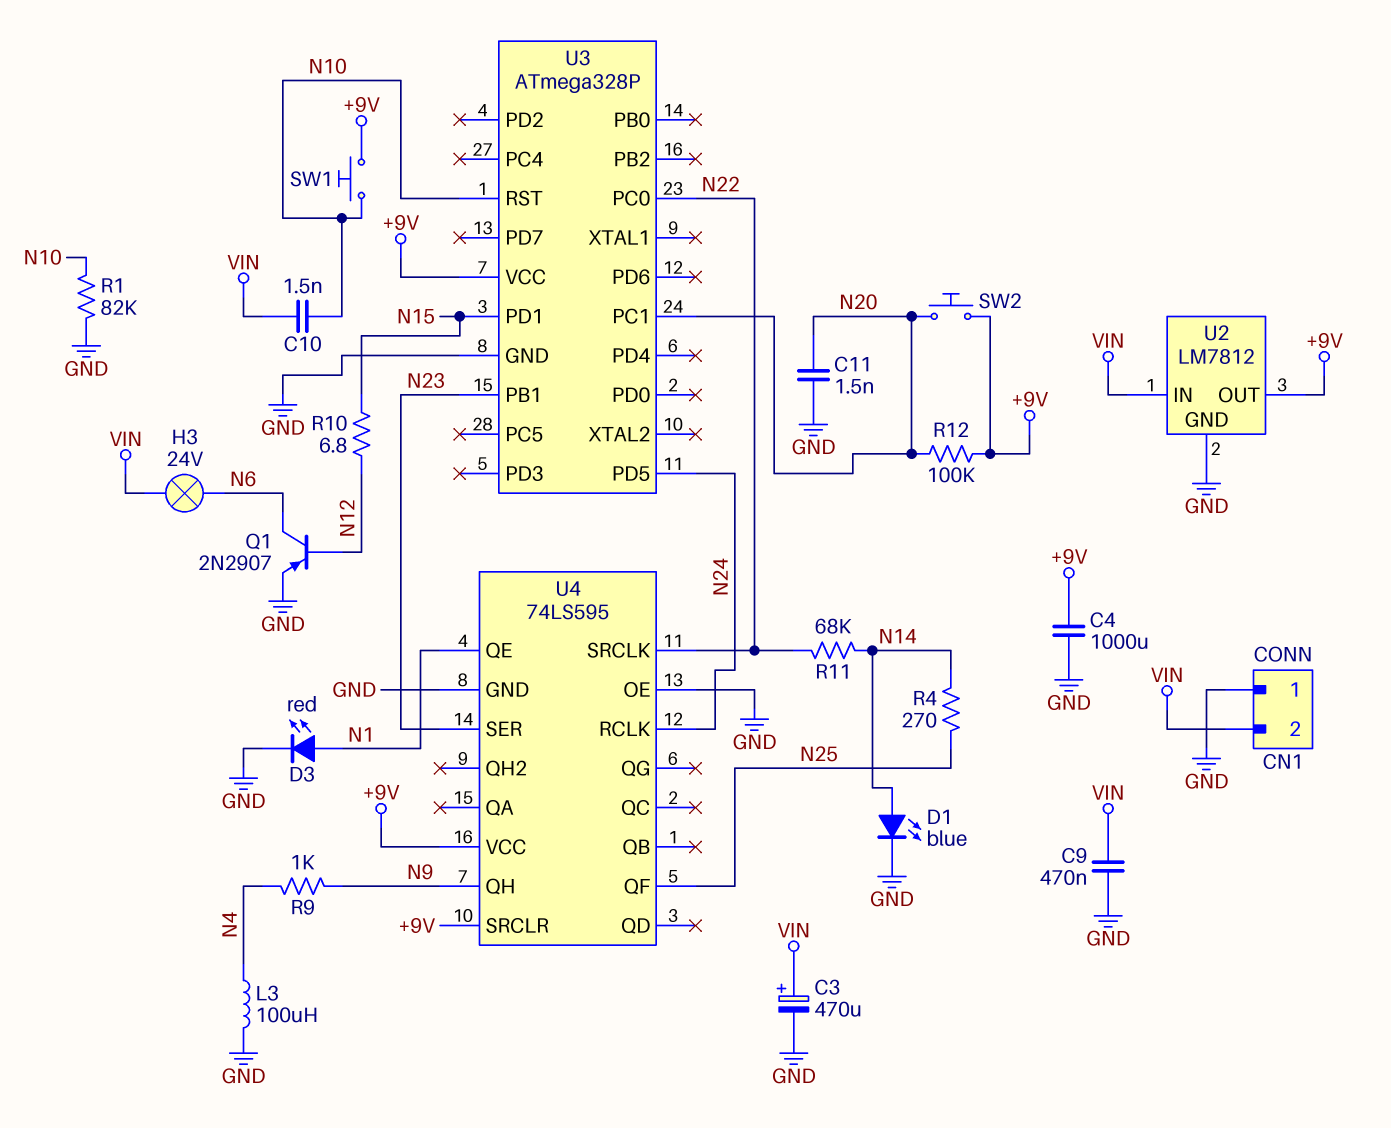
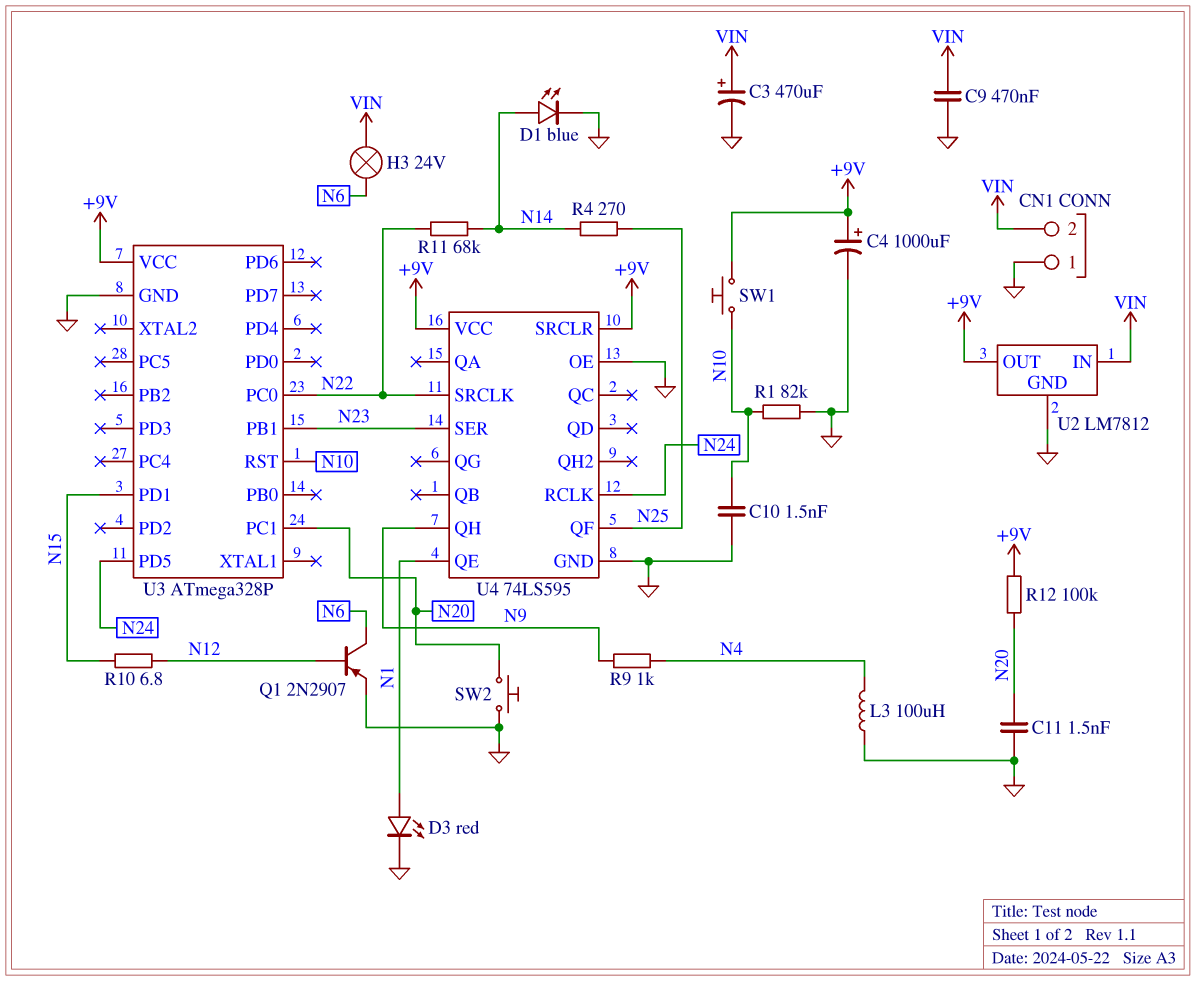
C4: 1000uF (+9V, GND) -> 1000uF (plus +9V, minus GND)
C10: 1.5nF (N10, VIN) -> 1.5nF (GND, N10)
SW2: button (+9V, N20) -> button (GND, N20)

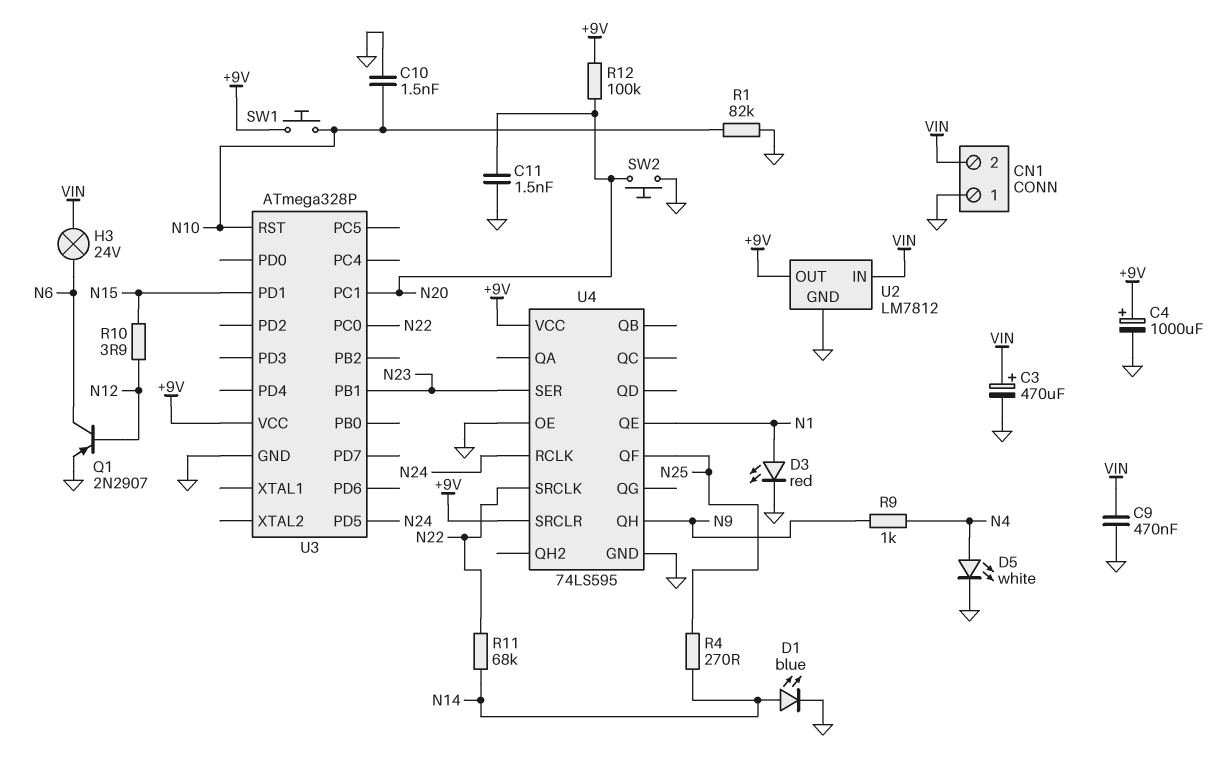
D5: none -> LED white (A N4, K GND)
L3: 100uH (GND, N4) -> none
R10: 6.8 (N12, N15) -> 3.9 (N12, N15)

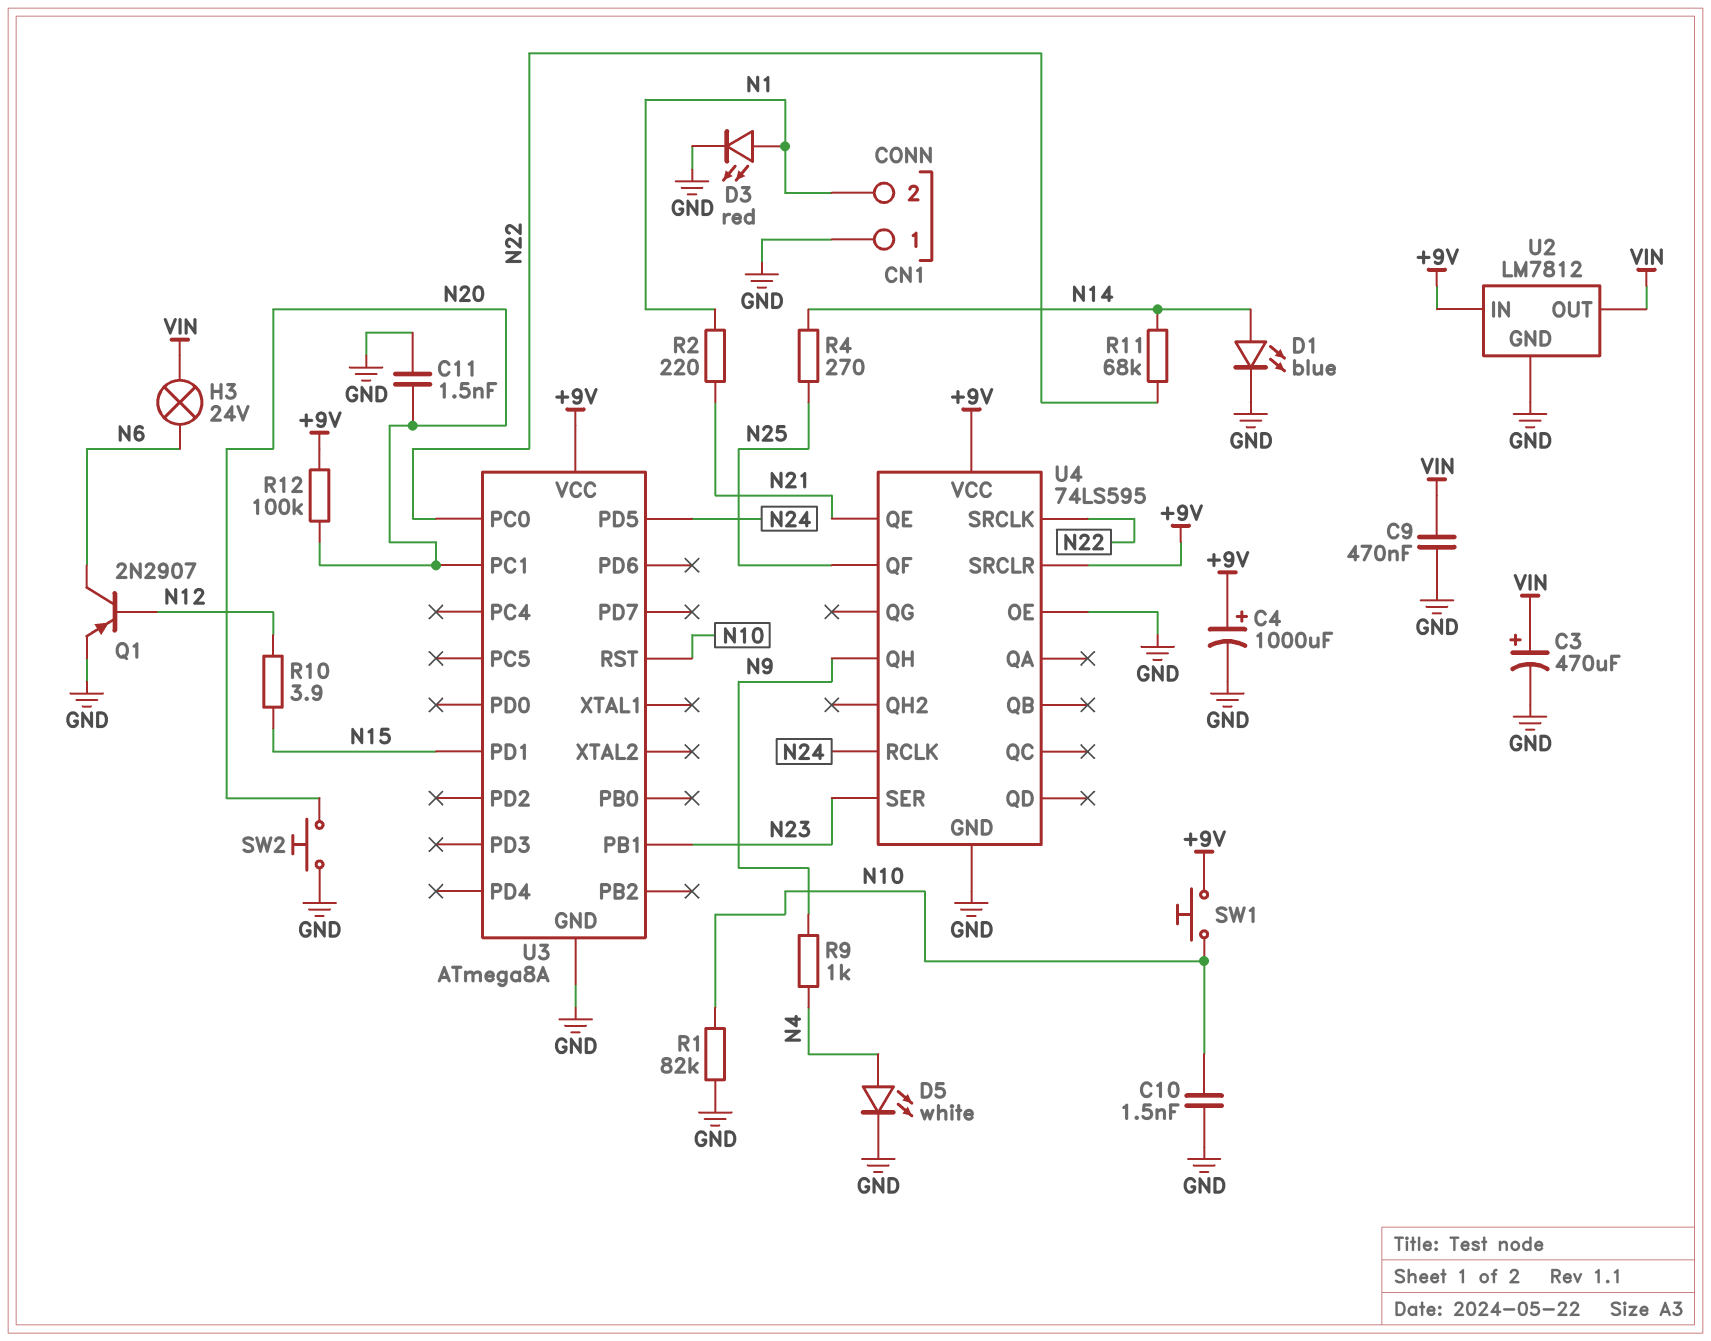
CN1 pin 2: VIN -> N1
R2: none -> 220 (N1, N21)
U2 pin IN: VIN -> +9V
U2 pin OUT: +9V -> VIN
U3: ATmega328P -> ATmega8A
U4 pin QE: N1 -> N21

